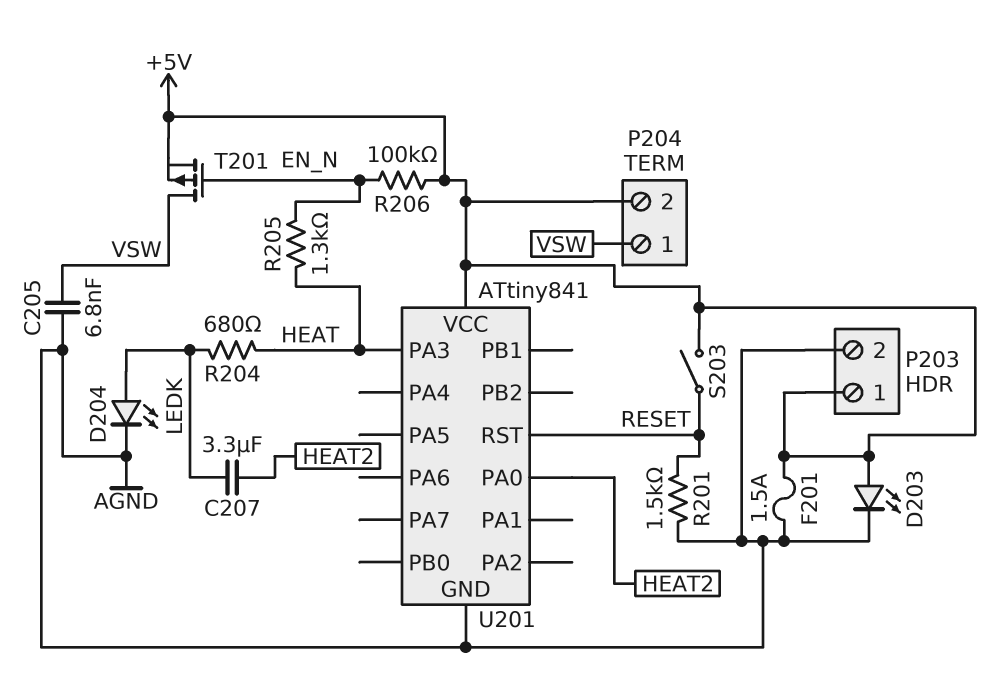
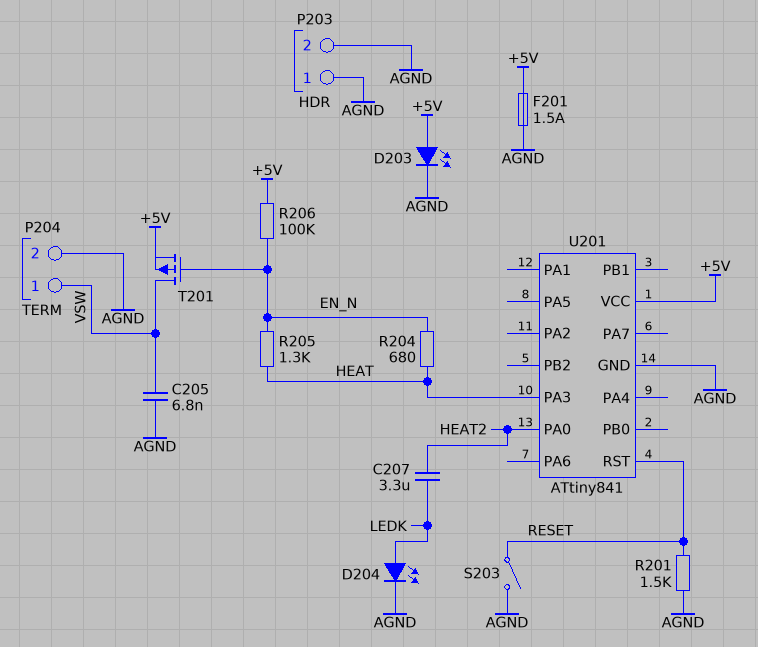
P203 pin 1: +5V -> AGND
P204 pin 2: +5V -> AGND
R204: 680 (HEAT, LEDK) -> 680 (EN_N, HEAT)
S203: switch (+5V, RESET) -> switch (AGND, RESET)

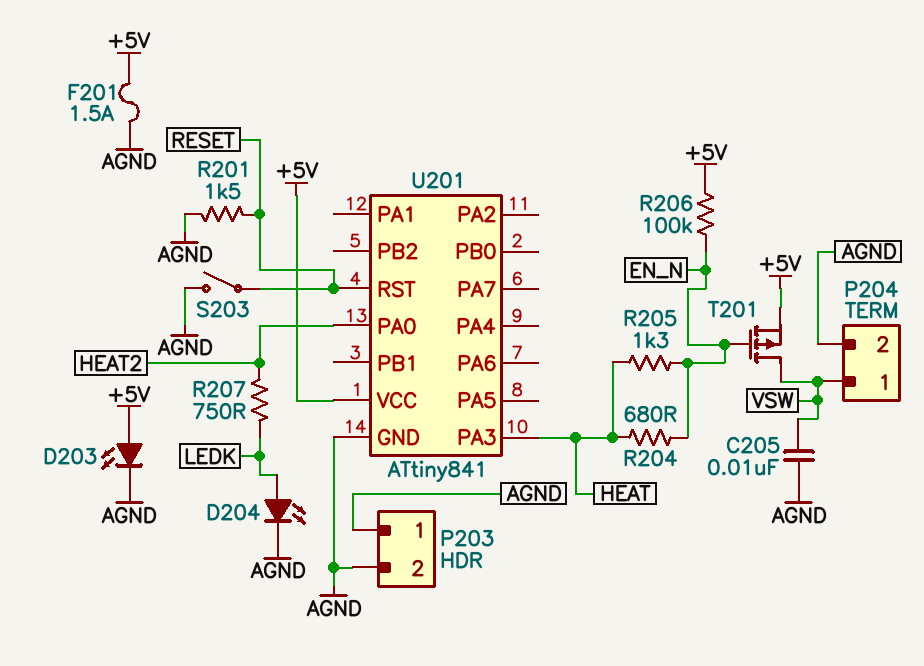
C205: 6.8nF (AGND, VSW) -> 10nF (AGND, VSW)
C207: 3.3uF (HEAT2, LEDK) -> none
R207: none -> 750 (HEAT2, LEDK)

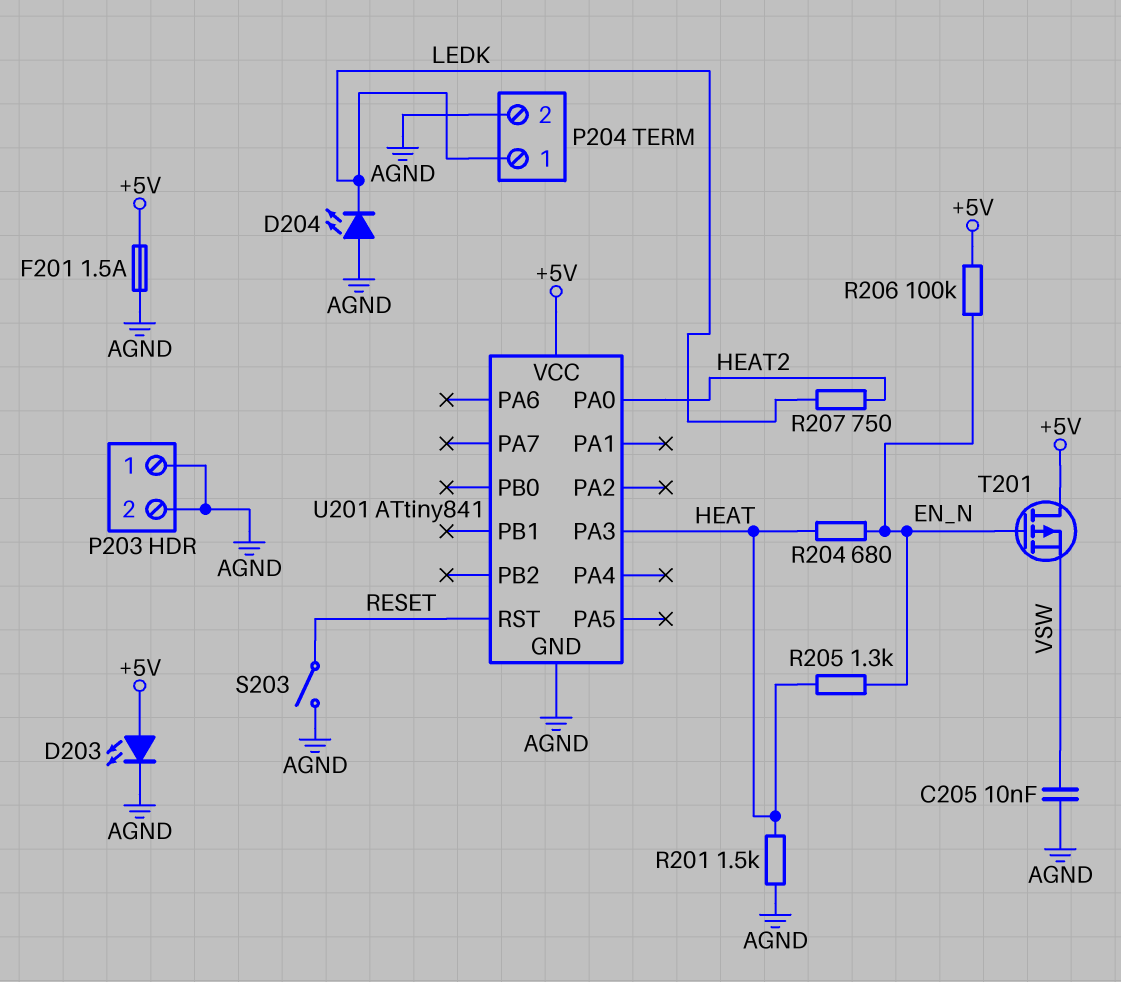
D204: LED (A LEDK, K AGND) -> LED (A AGND, K LEDK)
P204 pin 1: VSW -> LEDK
R201: 1.5k (AGND, RESET) -> 1.5k (AGND, HEAT)
T201: PMOS (G EN_N, D VSW, S +5V) -> PMOS (G EN_N, D +5V, S VSW)

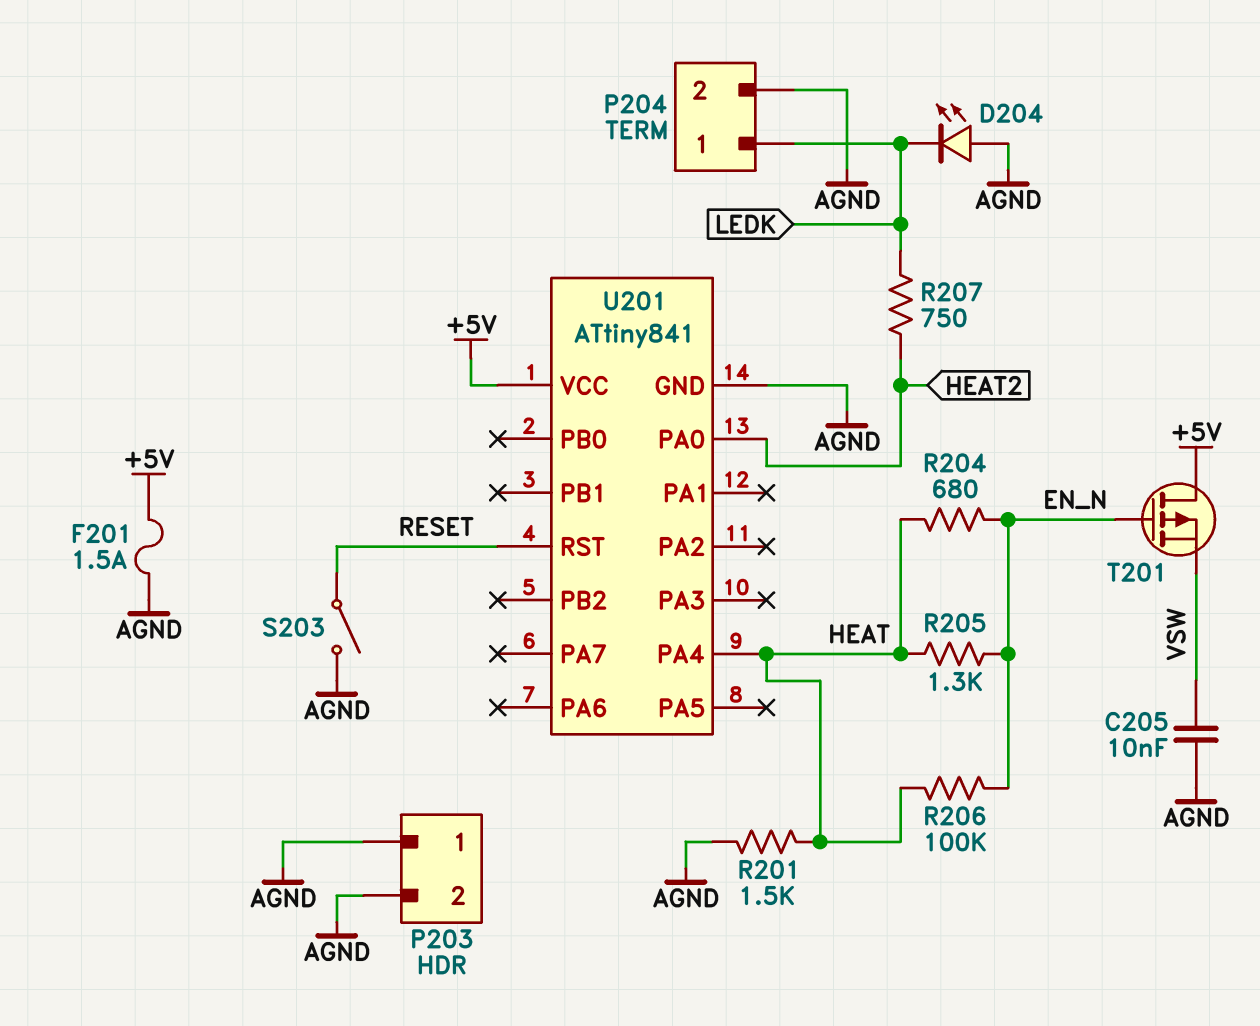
D203: LED (A +5V, K AGND) -> none
R206: 100k (+5V, EN_N) -> 100k (EN_N, HEAT)
U201 pin PA3: HEAT -> none
U201 pin PA4: none -> HEAT

